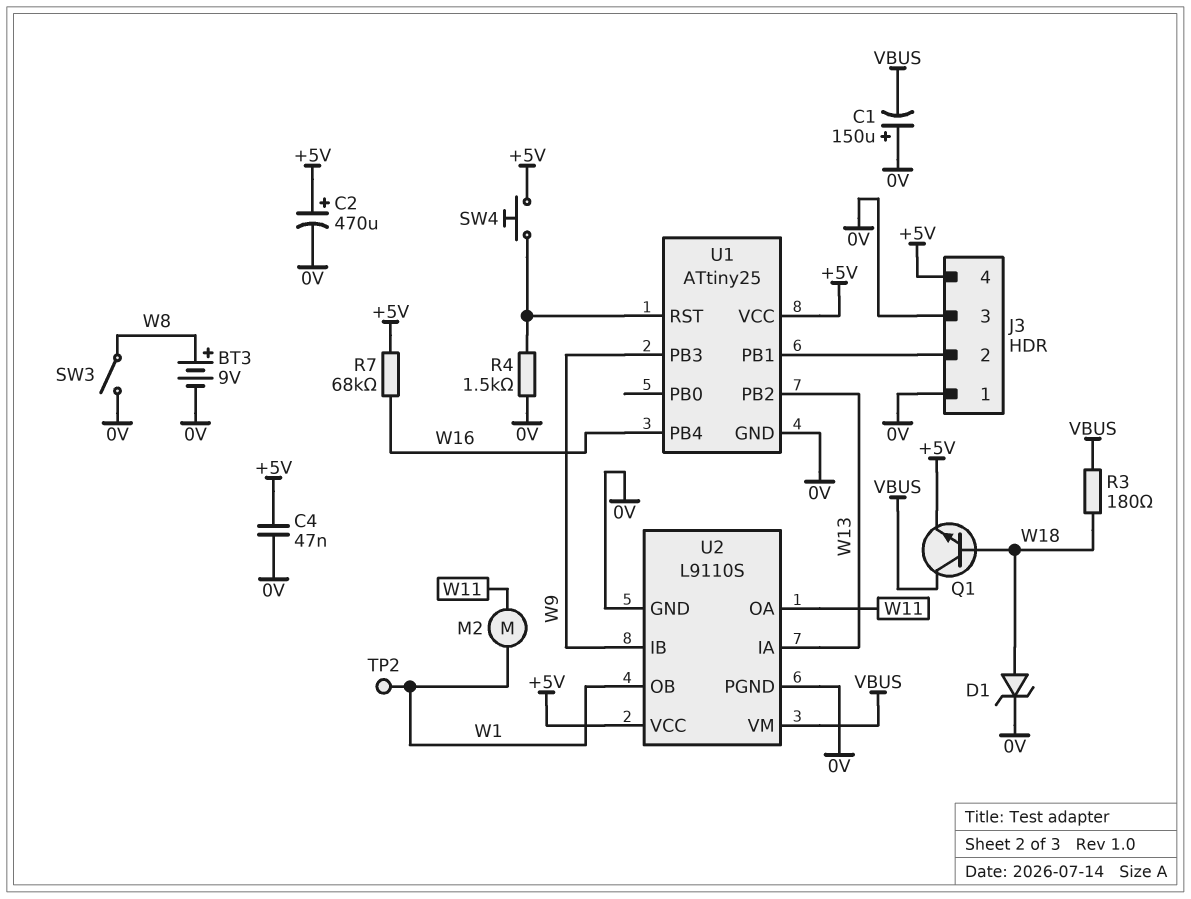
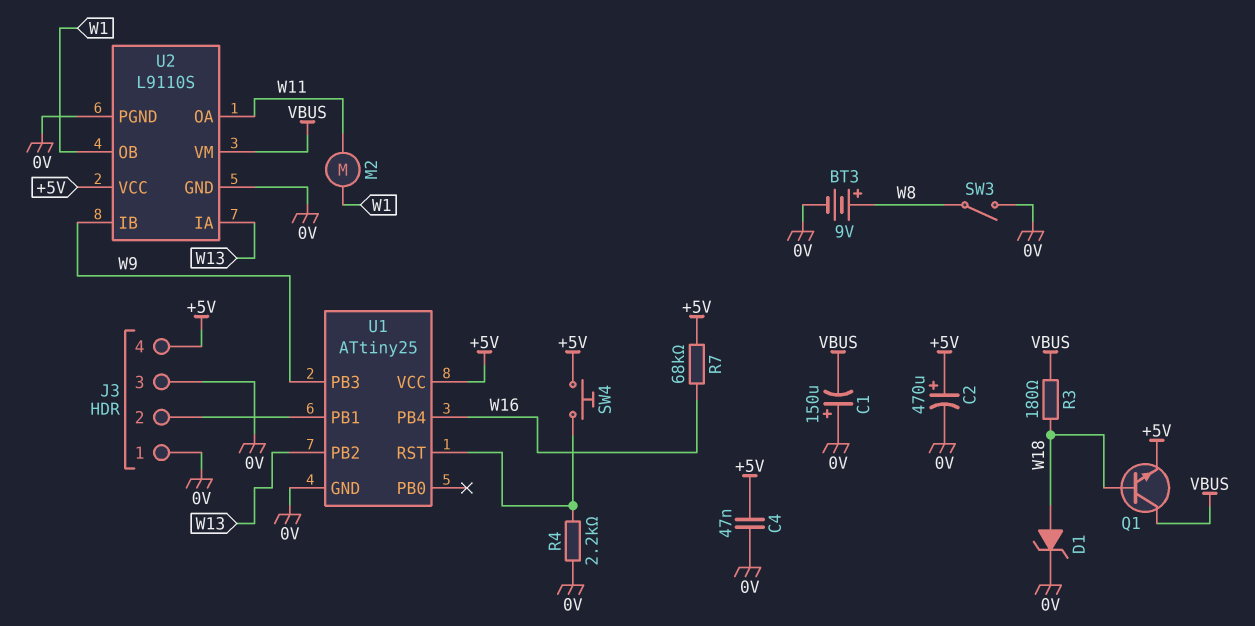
R4: 1.5k (0V, U1/RST) -> 2.2k (0V, U1/RST)
TP2: test point (W1) -> none

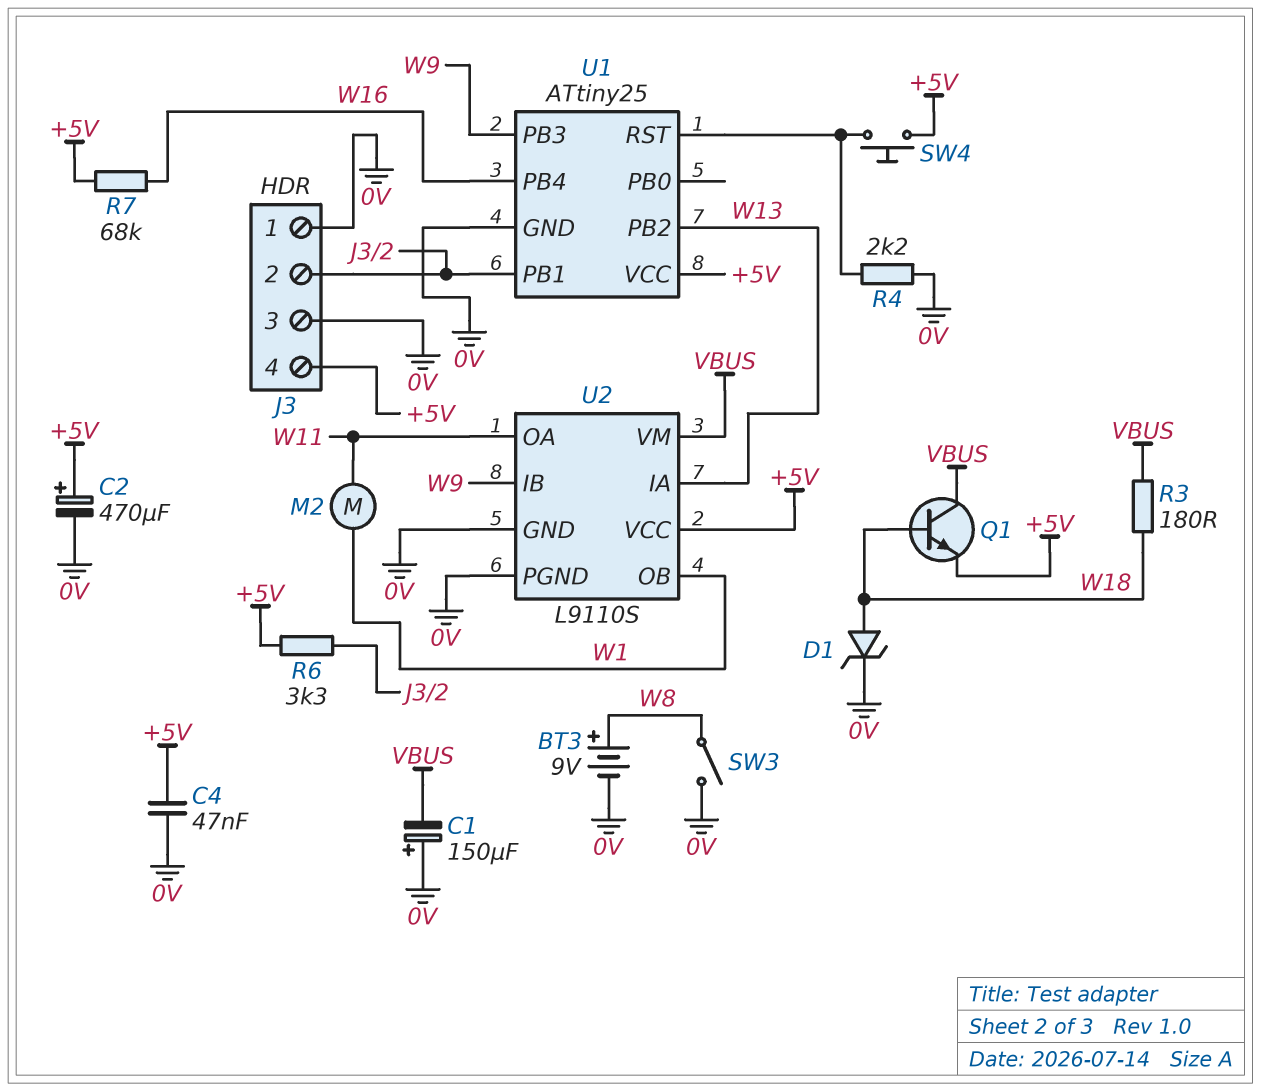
R6: none -> 3.3k (+5V, J3/2)

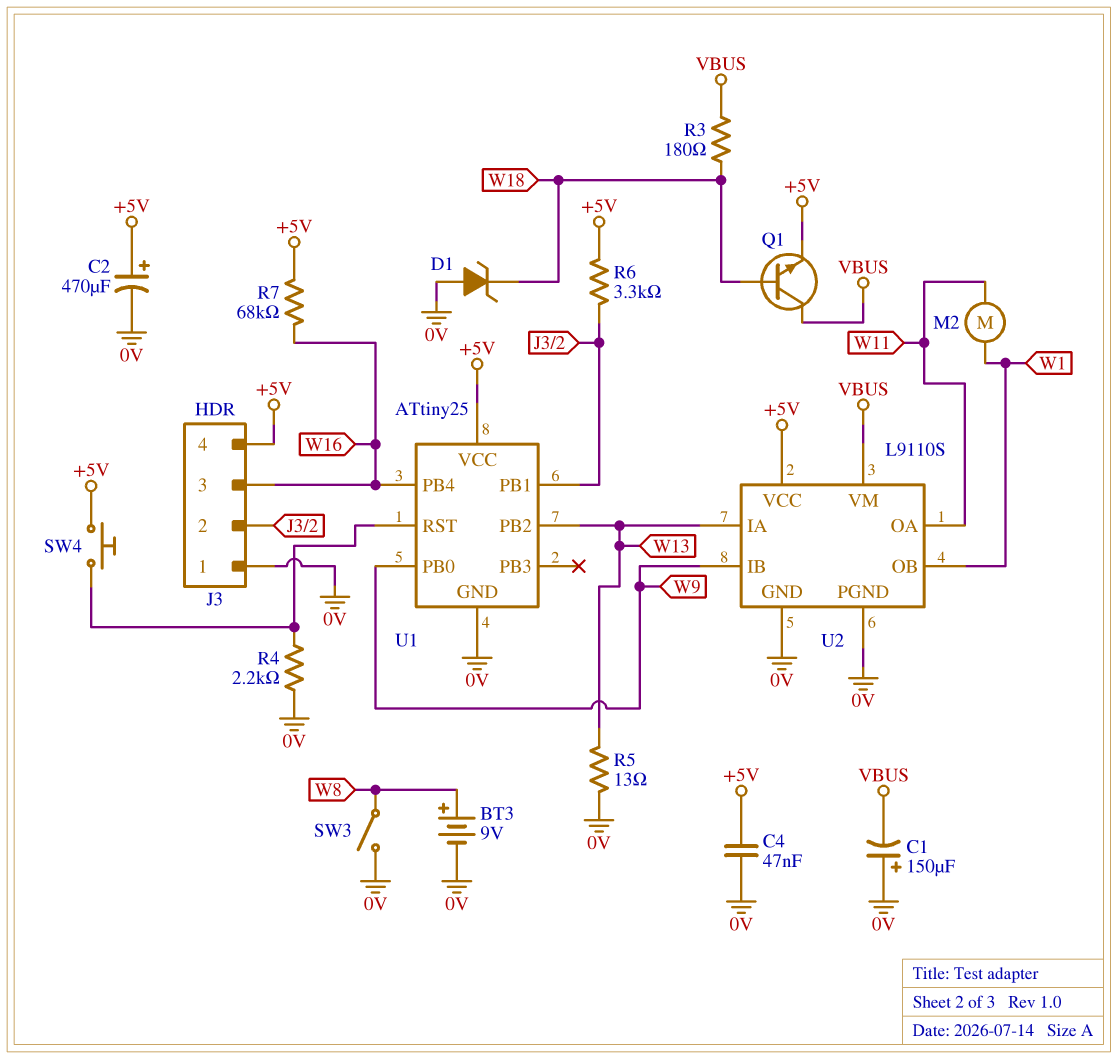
D1: zener (A W18, K 0V) -> zener (A 0V, K W18)
J3 pin 3: 0V -> W16
R5: none -> 13 (0V, W13)
U1 pin PB0: none -> W9
U1 pin PB3: W9 -> none

